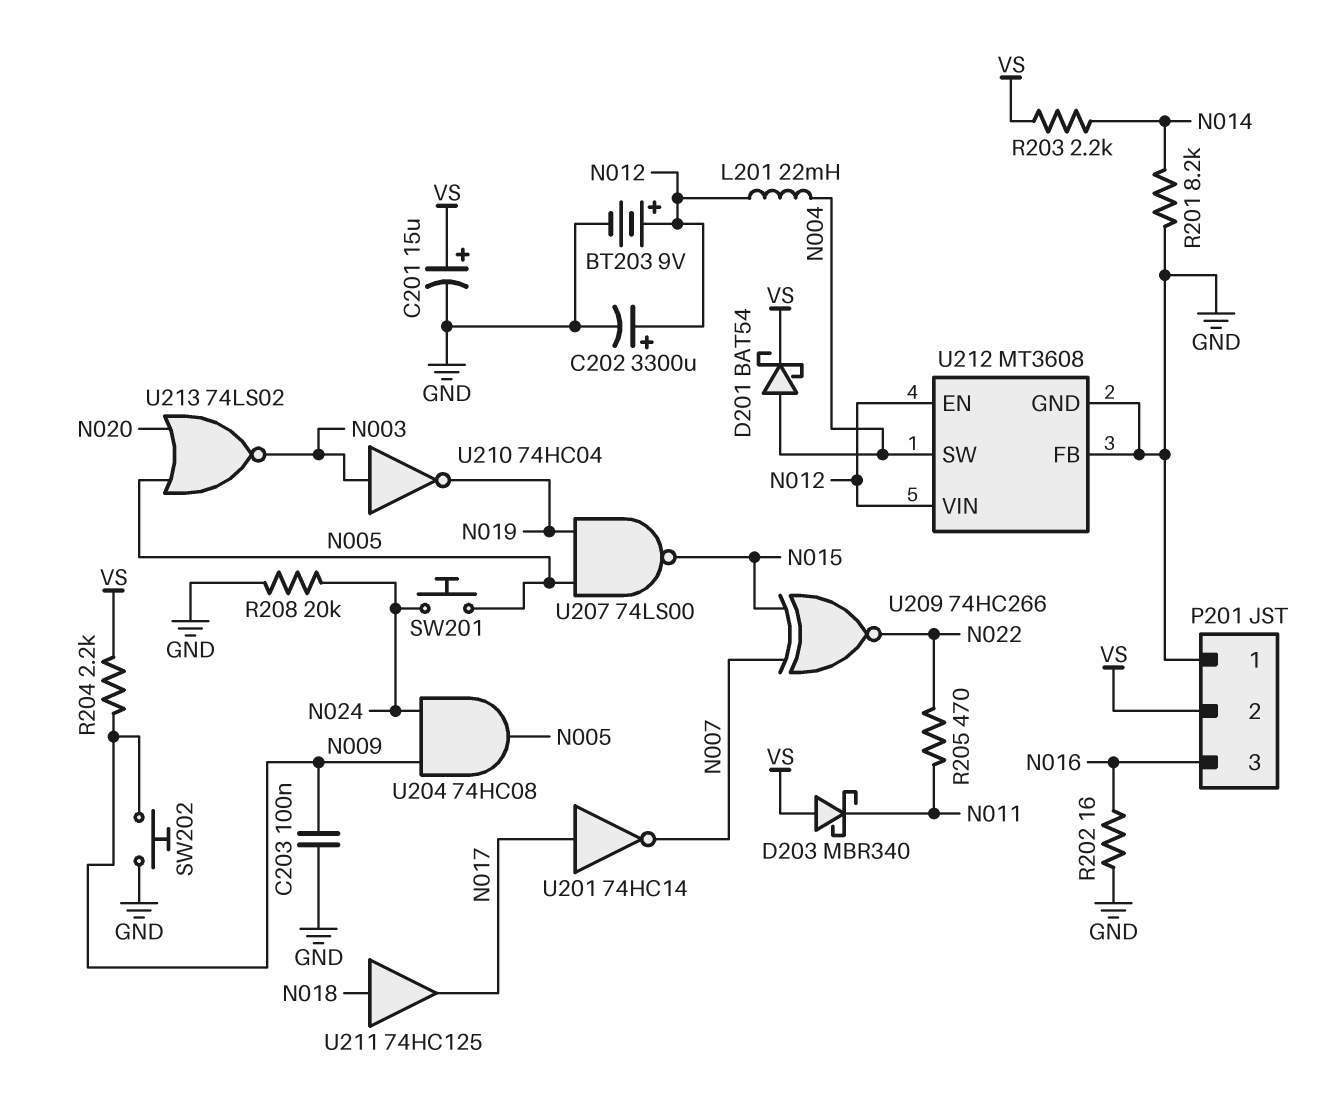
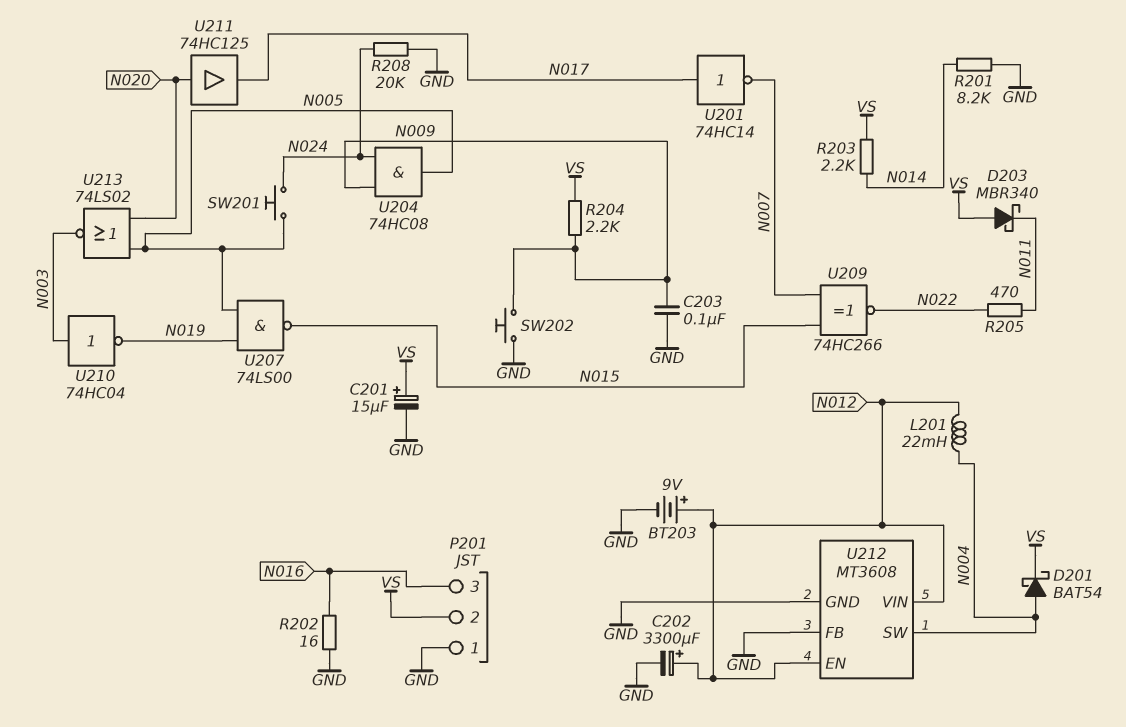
U211: buffer 74HC125 (in N018, out N017) -> buffer 74HC125 (in N020, out N017)

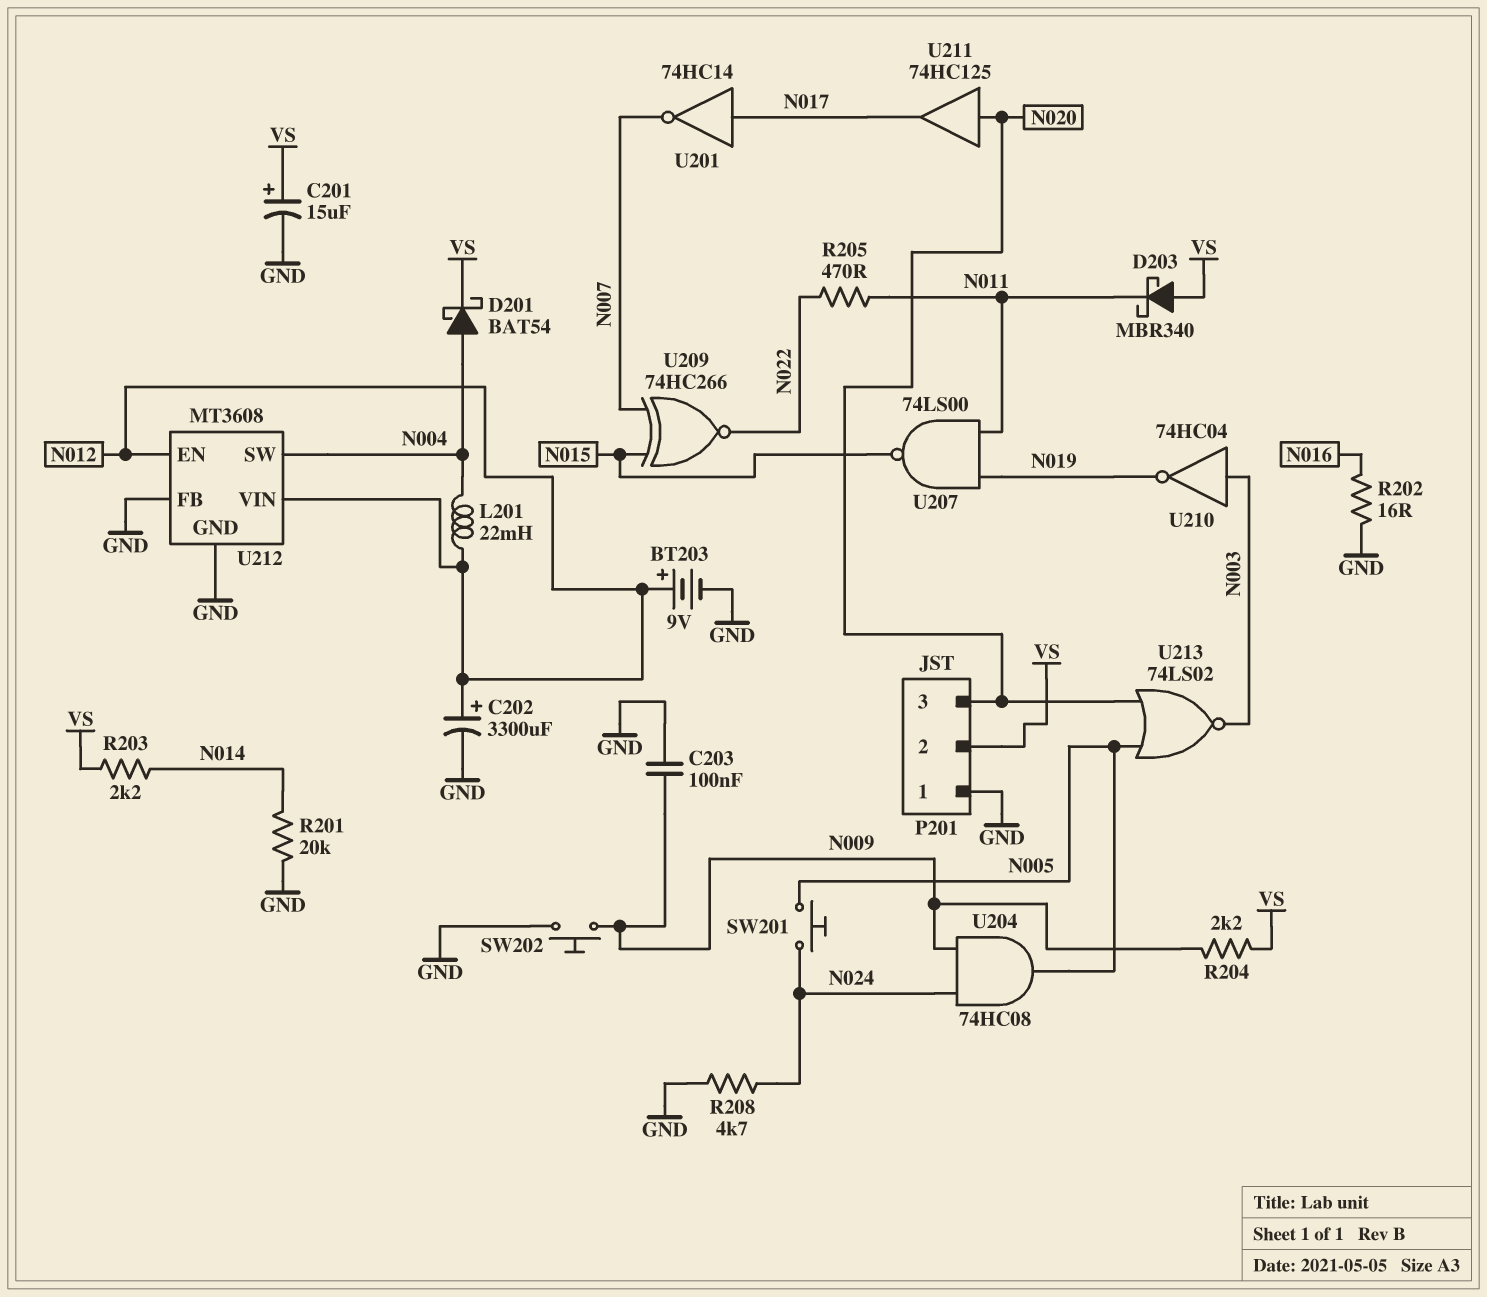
P201 pin 3: N016 -> N020
R201: 8.2k (GND, N014) -> 20k (GND, N014)
R208: 20k (GND, N024) -> 4.7k (GND, N024)
U207: NAND 74LS00 (in N005, in N019, out N015) -> NAND 74LS00 (in N011, in N019, out N015)

